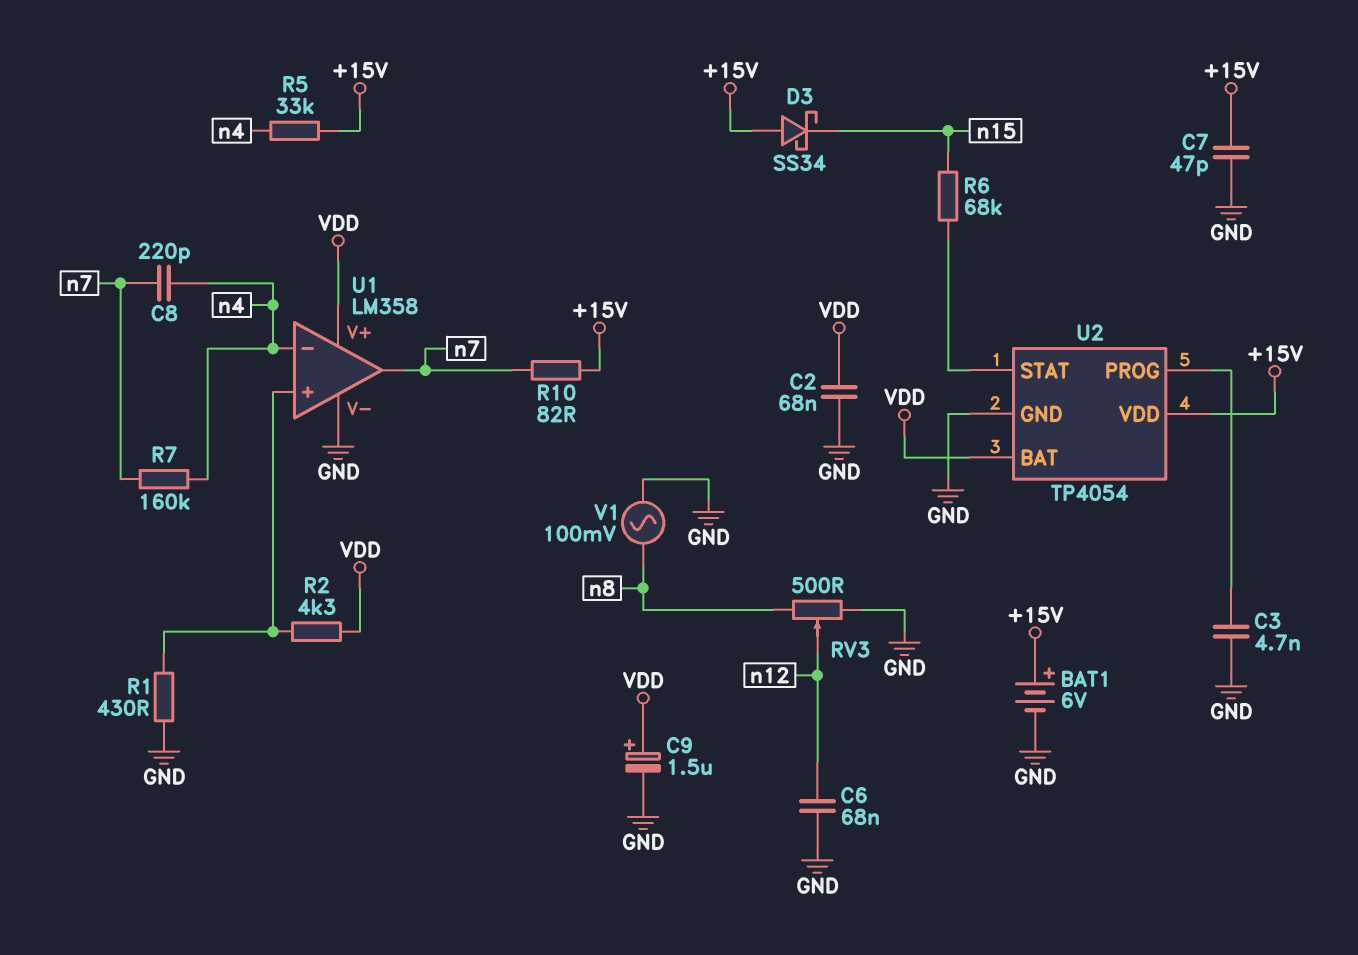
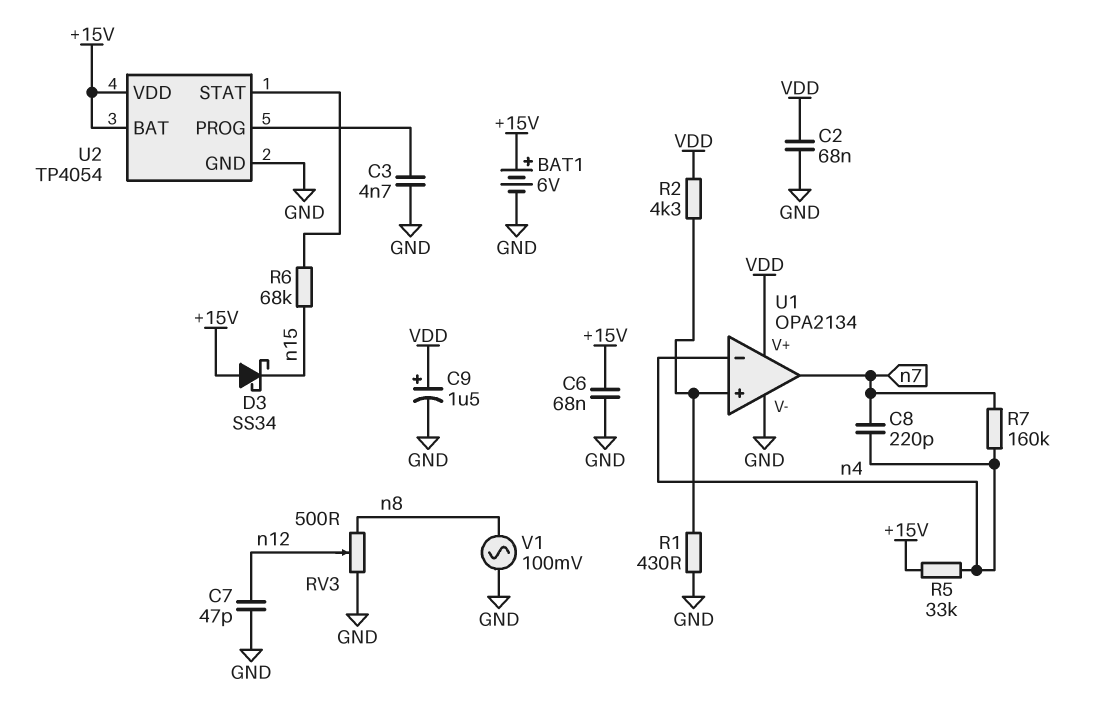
C6: 68nF (GND, n12) -> 68nF (+15V, GND)
C7: 47pF (+15V, GND) -> 47pF (GND, n12)
R10: 82 (+15V, n7) -> none
U1: LM358 -> OPA2134
U2 pin BAT: VDD -> +15V

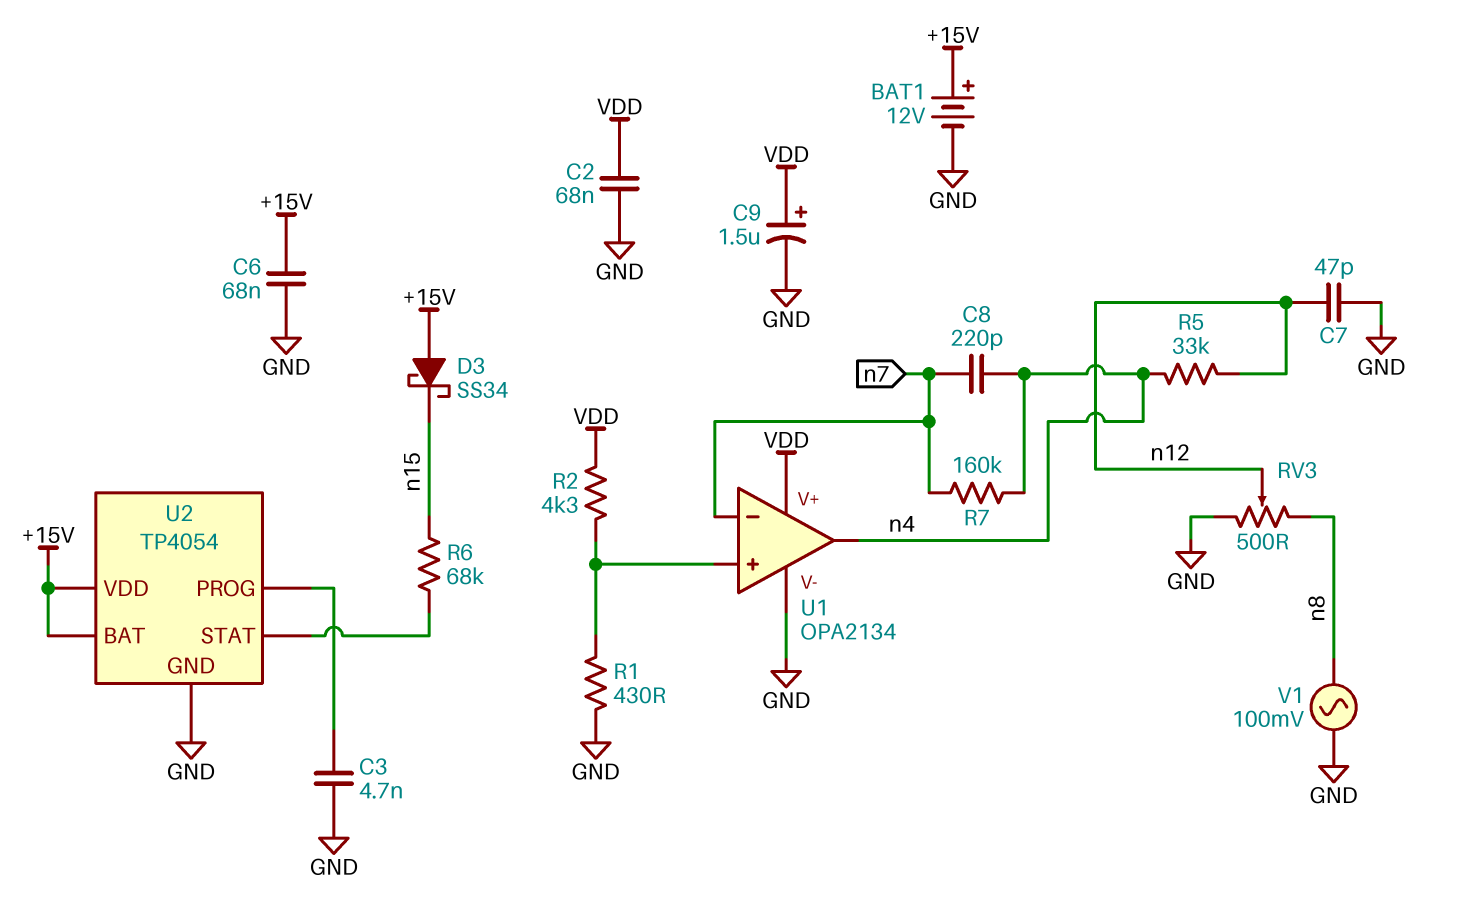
BAT1: 6V (plus +15V, minus GND) -> 12V (plus +15V, minus GND)
R5: 33k (+15V, n4) -> 33k (n4, n12)
U1 pin in-: n4 -> n7
U1 pin out: n7 -> n4

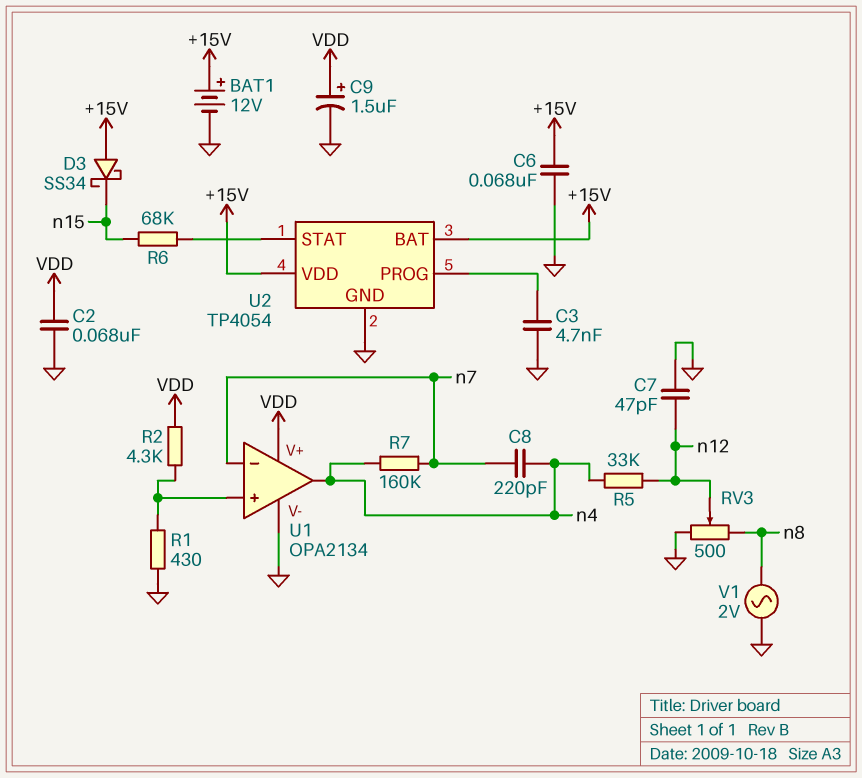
V1: AC 100mV (GND, n8) -> AC 2V (GND, n8)

